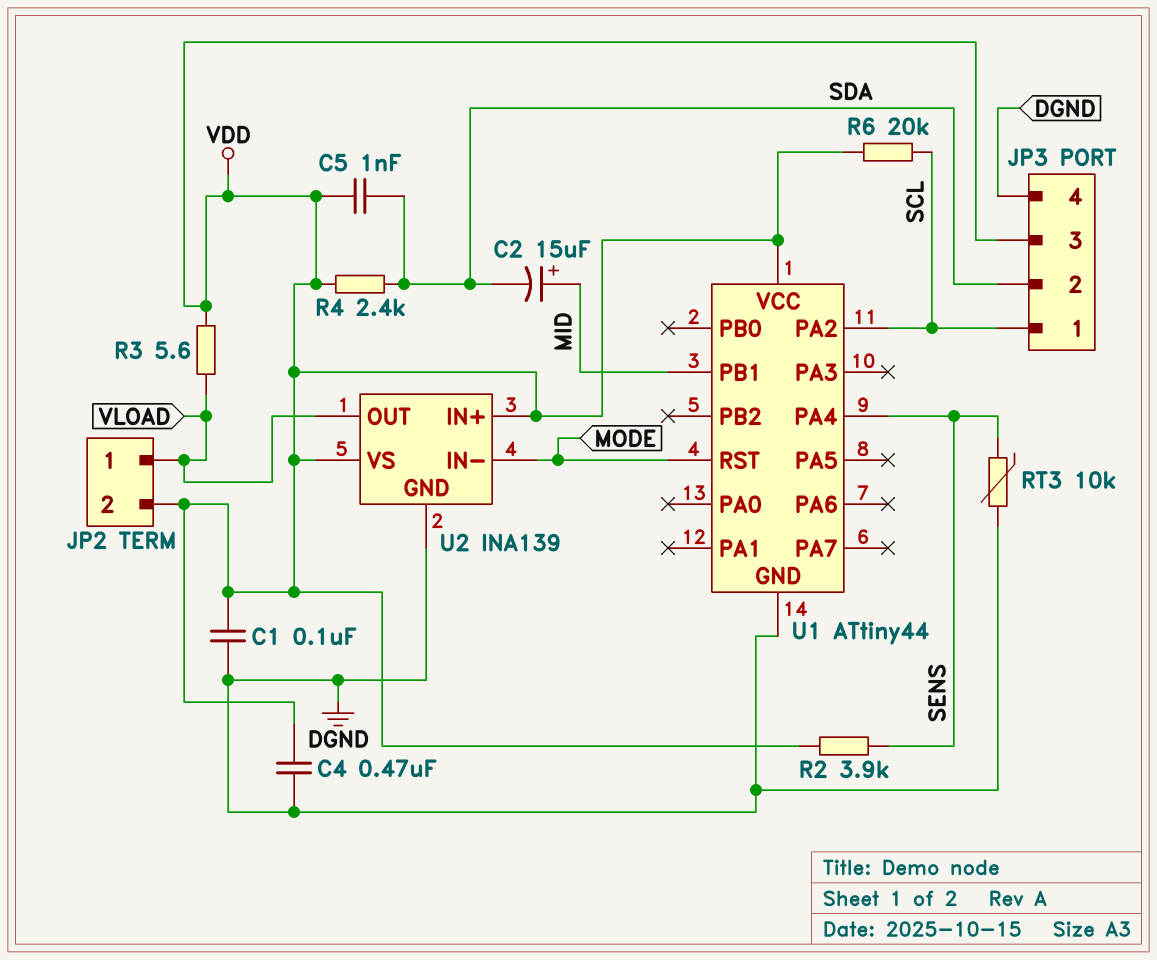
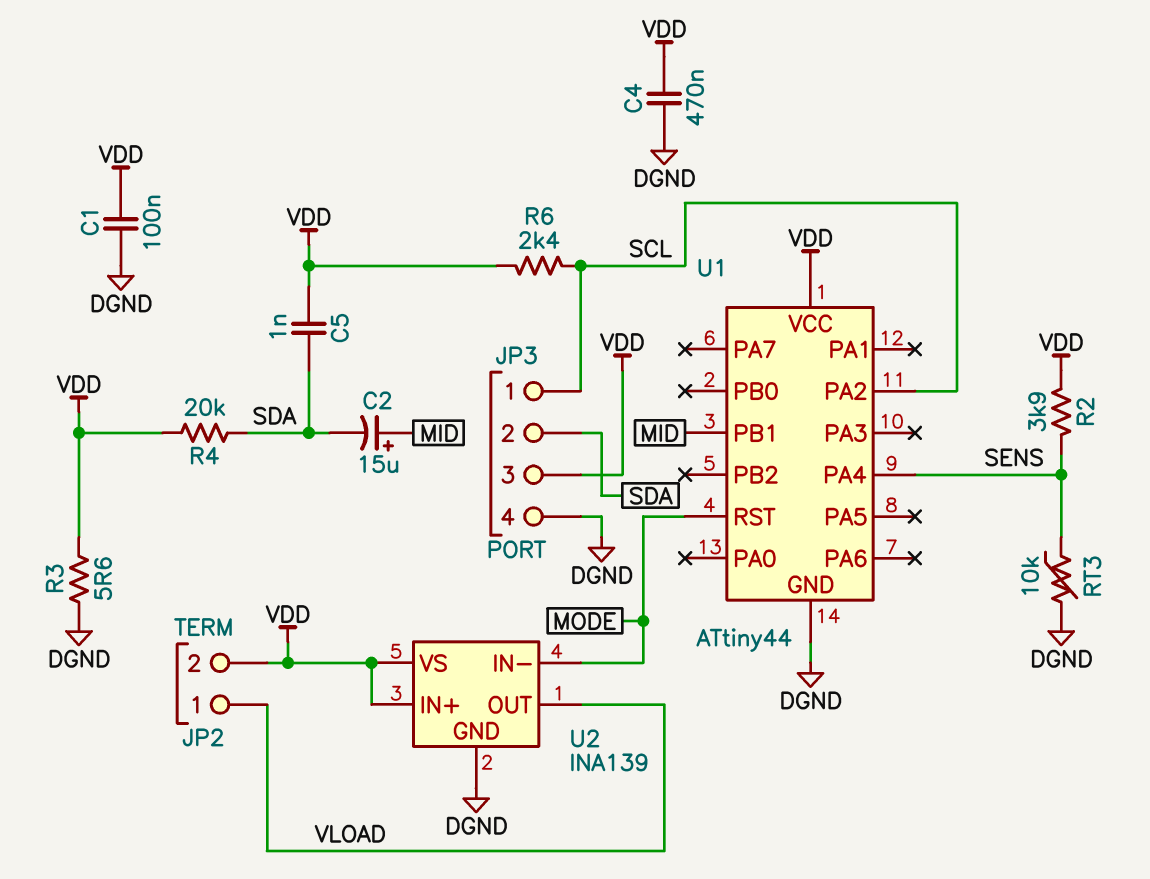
R3: 5.6 (VDD, VLOAD) -> 5.6 (DGND, VDD)
R4: 2.4k (SDA, VDD) -> 20k (SDA, VDD)
R6: 20k (SCL, VDD) -> 2.4k (SCL, VDD)

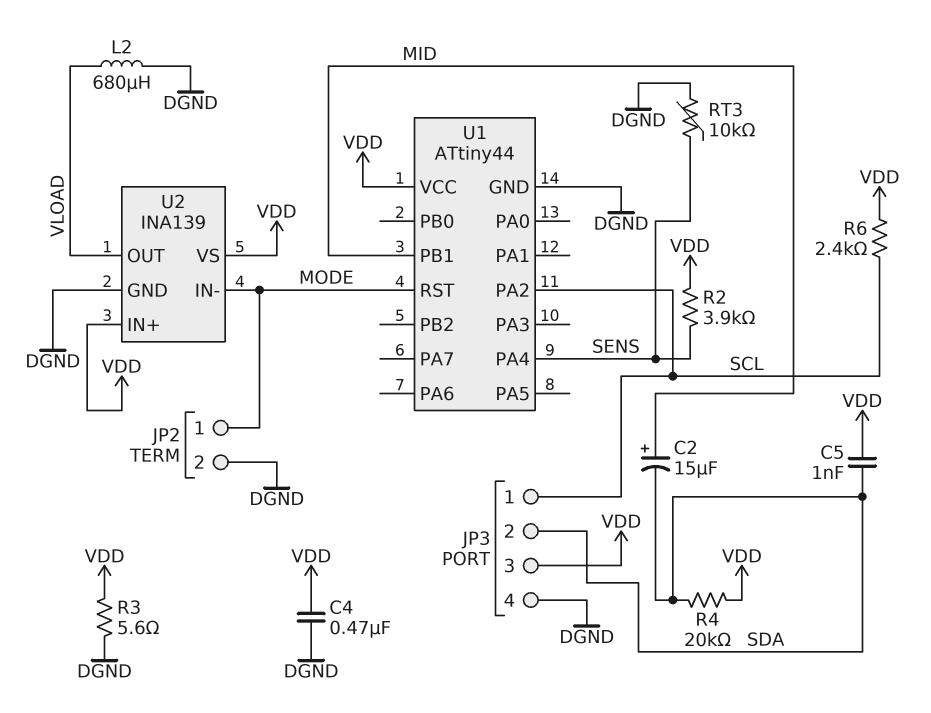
C1: 100nF (DGND, VDD) -> none
JP2 pin 1: VLOAD -> MODE
JP2 pin 2: VDD -> DGND
L2: none -> 680uH (DGND, VLOAD)

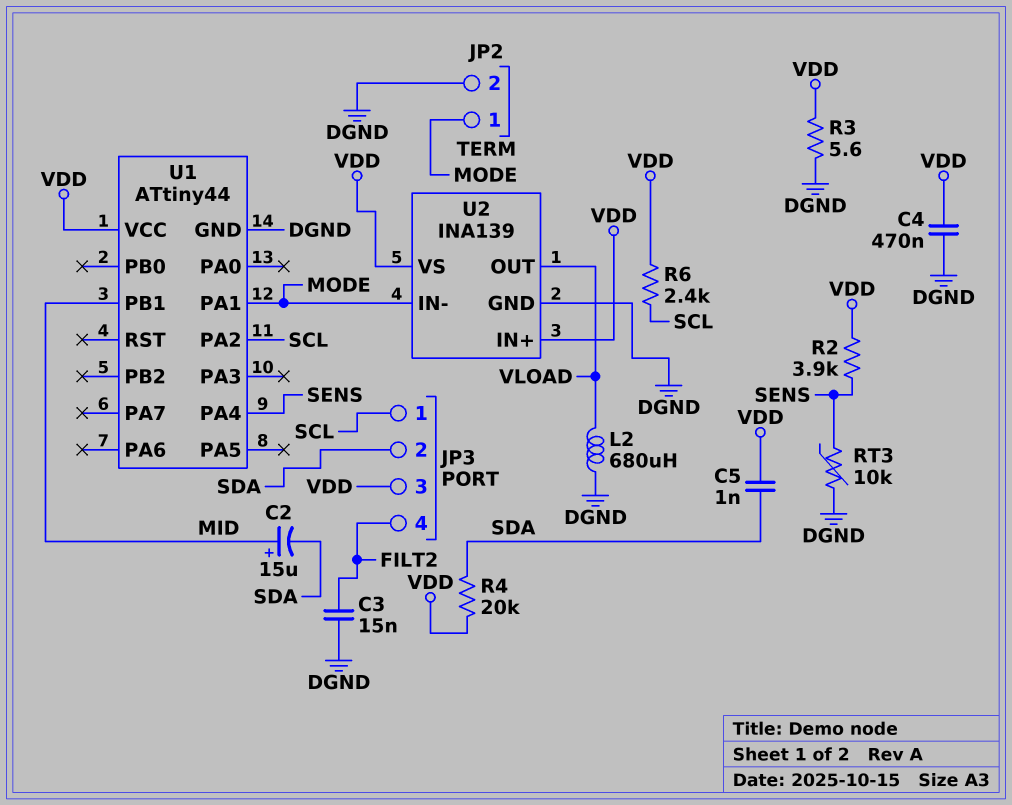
C3: none -> 15nF (DGND, FILT2)
JP3 pin 4: DGND -> FILT2
U1 pin PA1: none -> MODE
U1 pin RST: MODE -> none

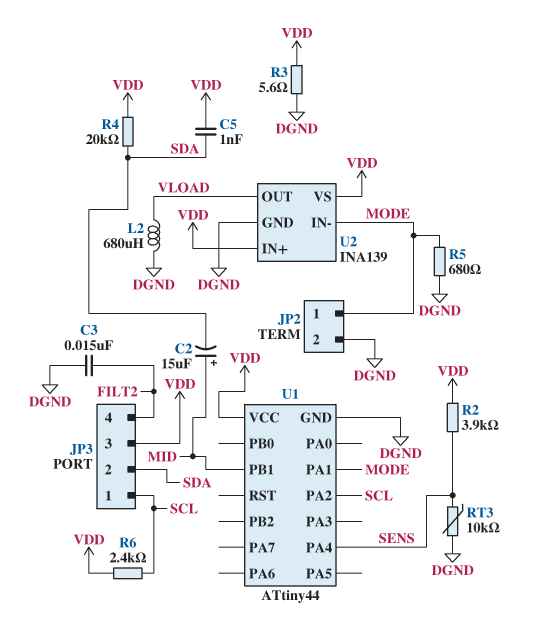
C4: 470nF (DGND, VDD) -> none
R5: none -> 680 (DGND, MODE)

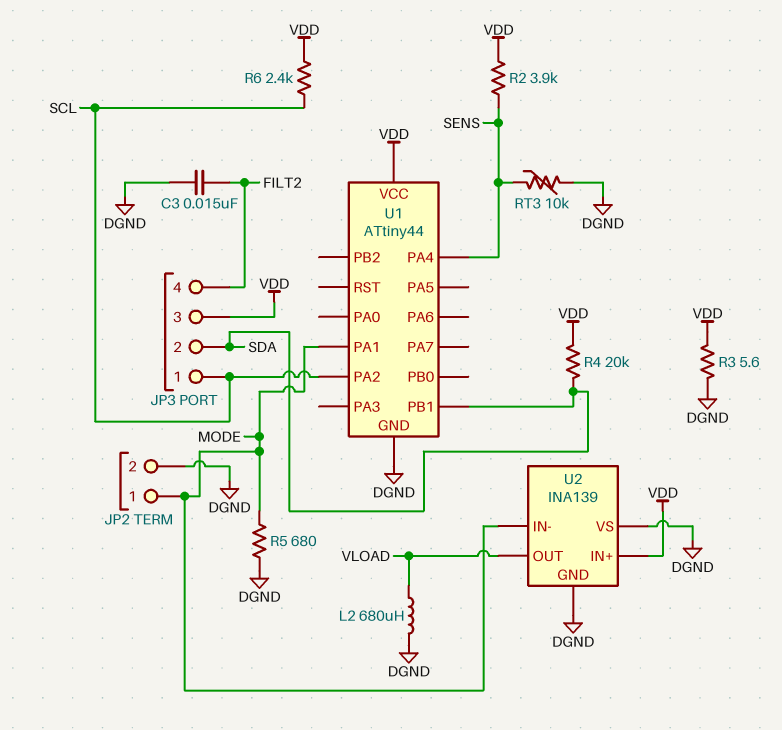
C2: 15uF (plus MID, minus SDA) -> none
C5: 1nF (SDA, VDD) -> none
U1 pin PB1: MID -> SDA
U2 pin VS: VDD -> DGND

